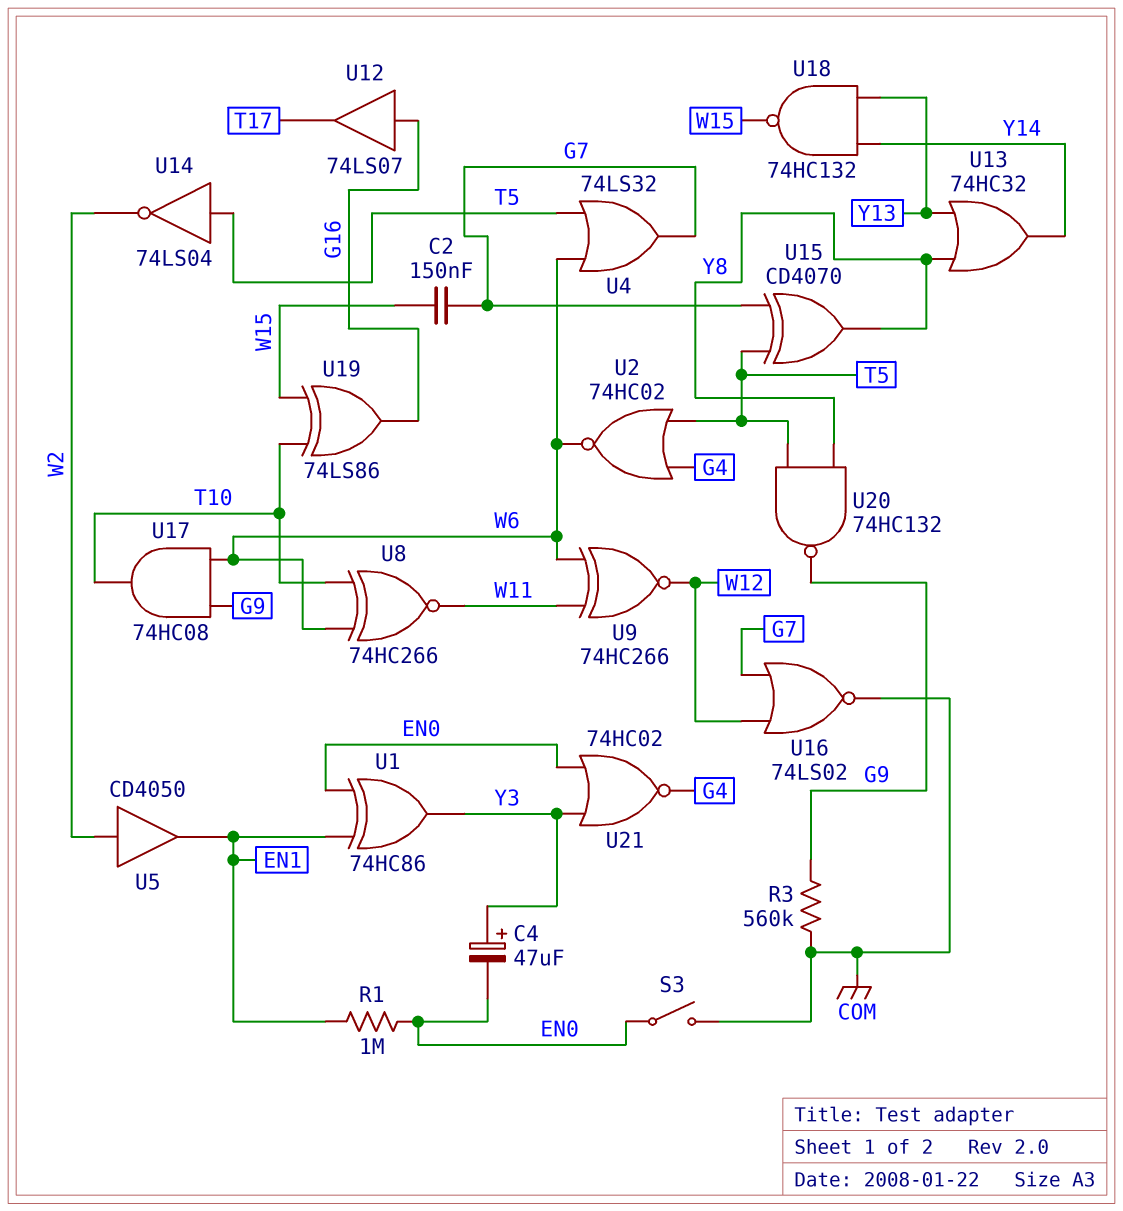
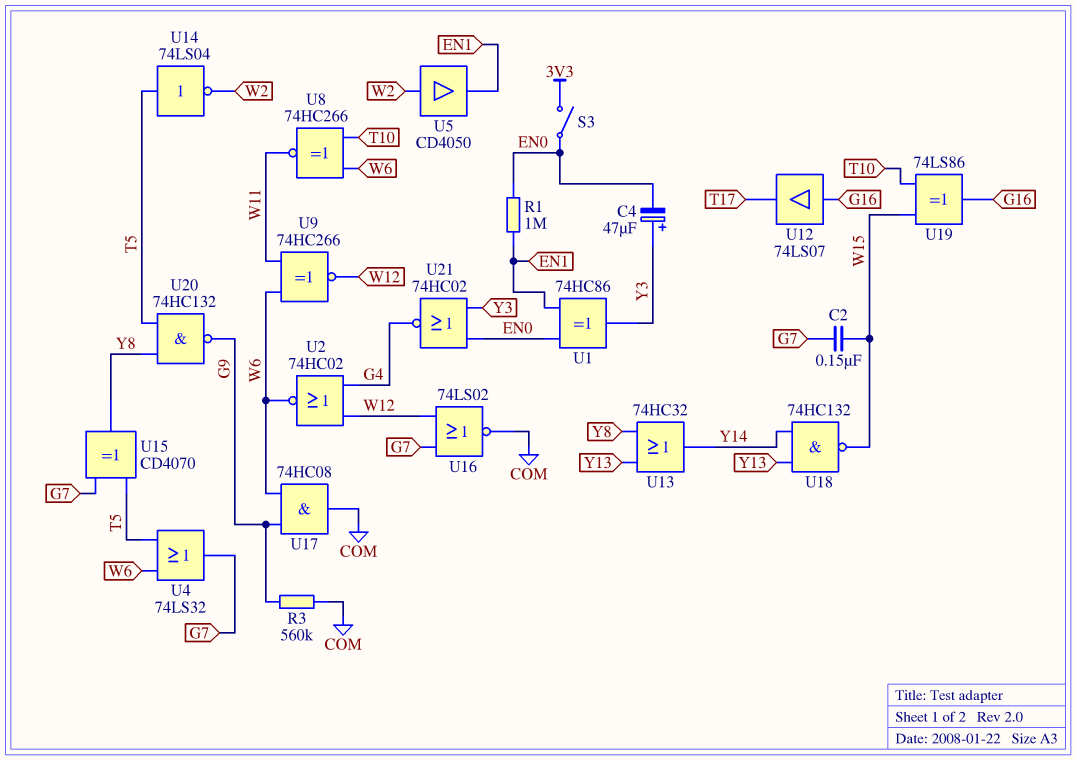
S3: switch (COM, EN0) -> switch (3V3, EN0)
U2: NOR 74HC02 (in G4, in T5, out W6) -> NOR 74HC02 (in G4, in W12, out W6)
U17: AND 74HC08 (in G9, in W6, out T10) -> AND 74HC08 (in G9, in W6, out COM)

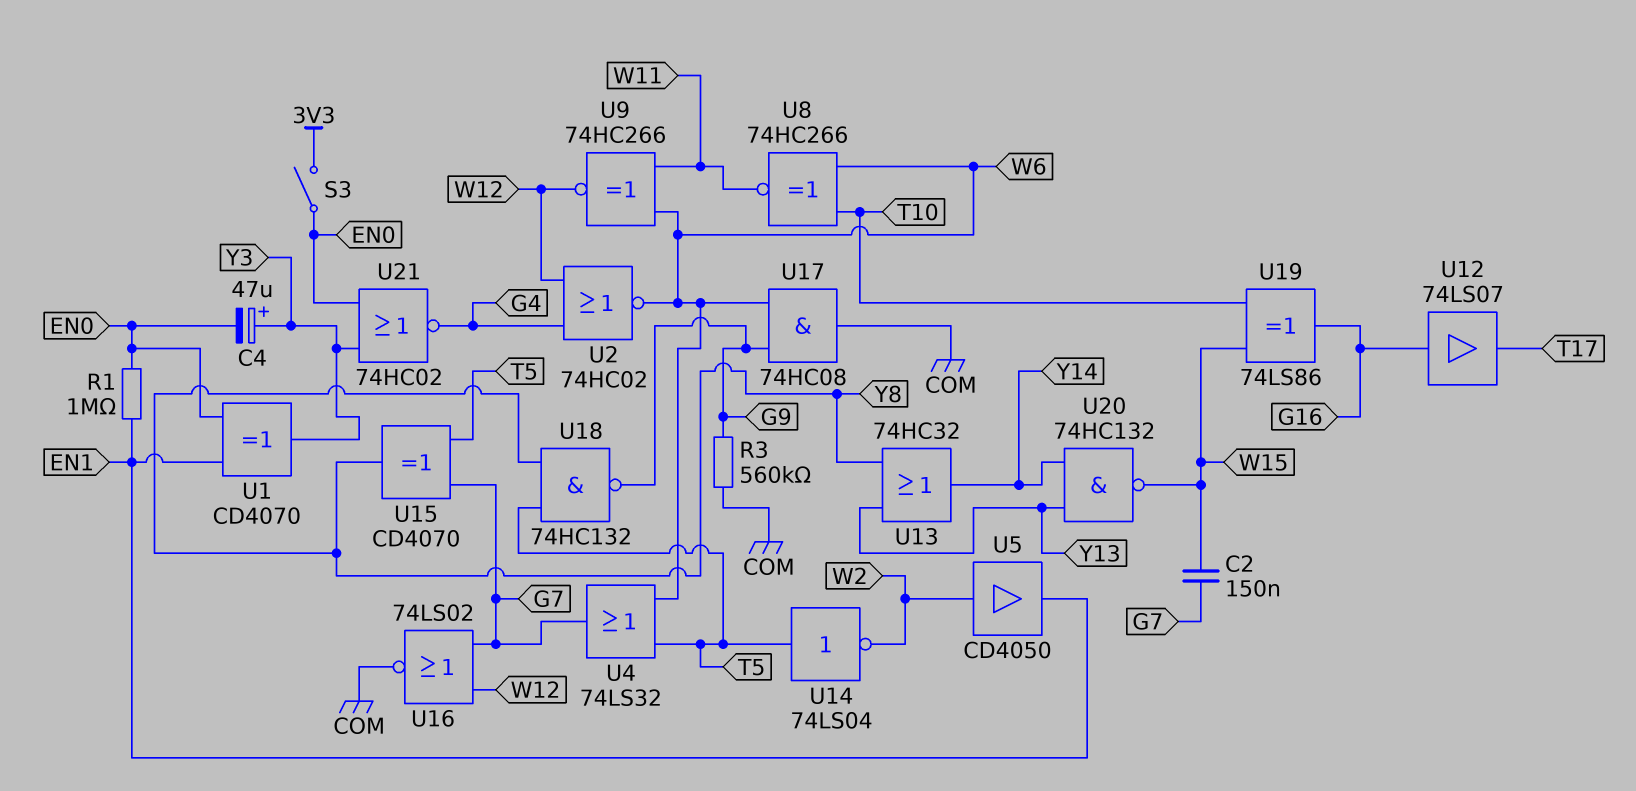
U1: XOR 74HC86 (in EN0, in EN1, out Y3) -> XOR CD4070 (in EN0, in EN1, out Y3)
U18: NAND 74HC132 (in Y13, in Y14, out W15) -> NAND 74HC132 (in T5, in Y8, out G9)
U20: NAND 74HC132 (in T5, in Y8, out G9) -> NAND 74HC132 (in Y13, in Y14, out W15)

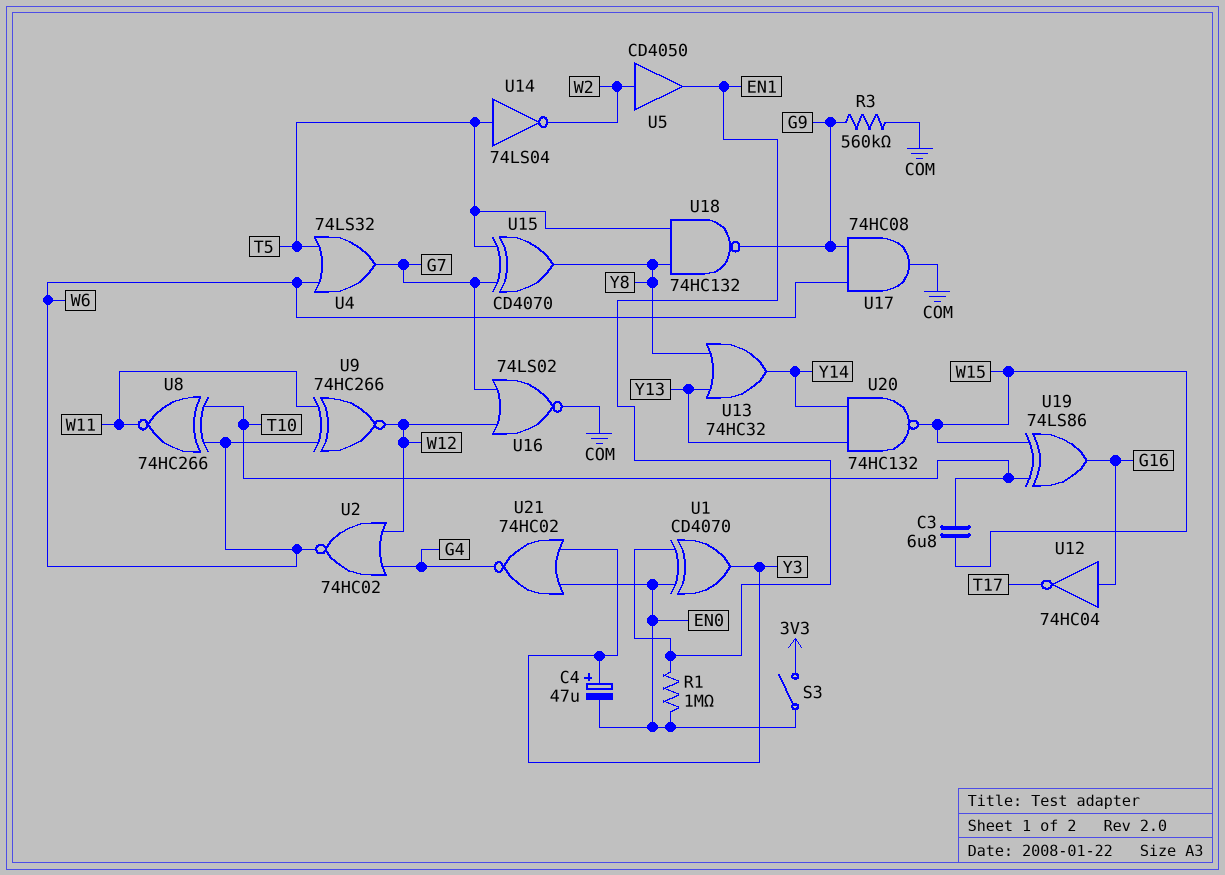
C2: 150nF (G7, W15) -> none
C3: none -> 6.8uF (T10, W15)
U12: buffer 74LS07 (in G16, out T17) -> NOT 74HC04 (in G16, out T17)

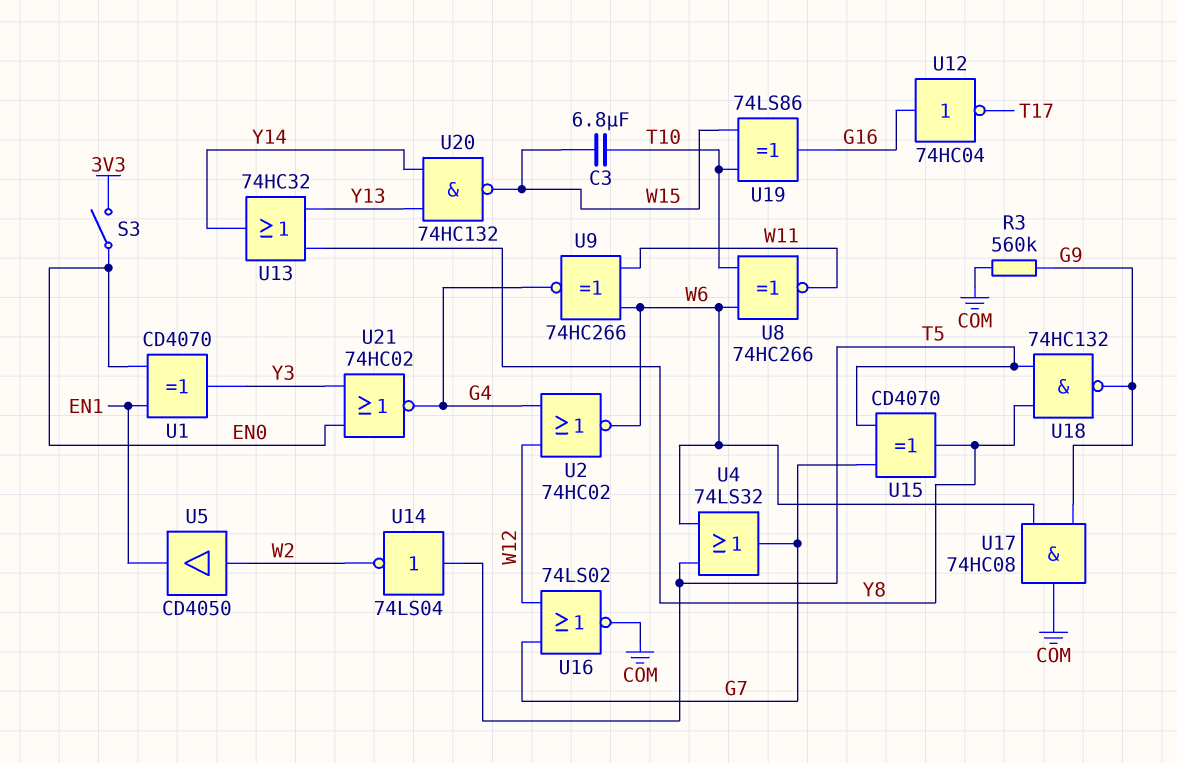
C4: 47uF (plus Y3, minus EN0) -> none
R1: 1M (EN0, EN1) -> none
U9: XNOR 74HC266 (in W6, in W11, out W12) -> XNOR 74HC266 (in W6, in W11, out G4)

